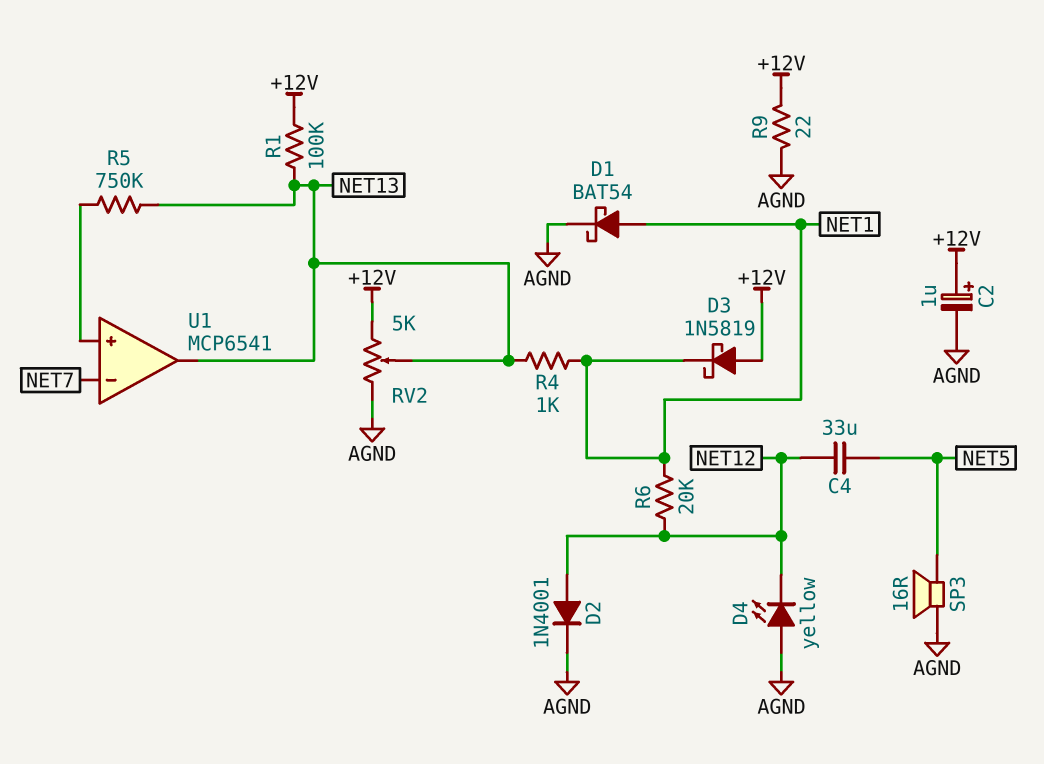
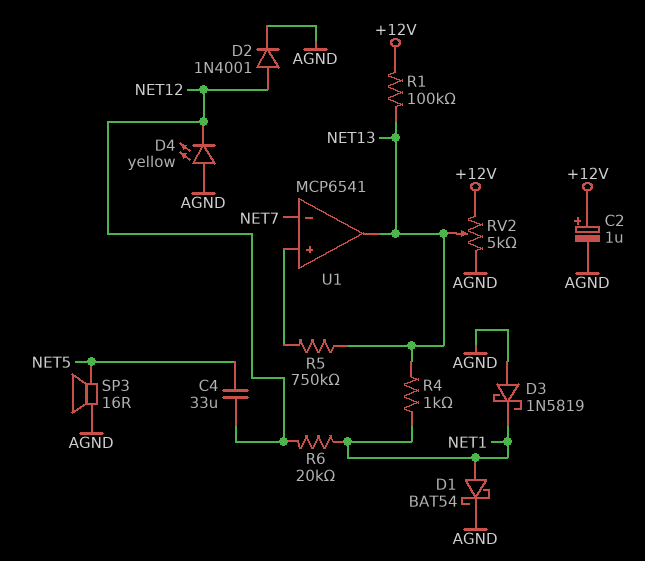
D3: schottky 1N5819 (A +12V, K NET1) -> schottky 1N5819 (A AGND, K NET1)
R9: 22 (+12V, AGND) -> none

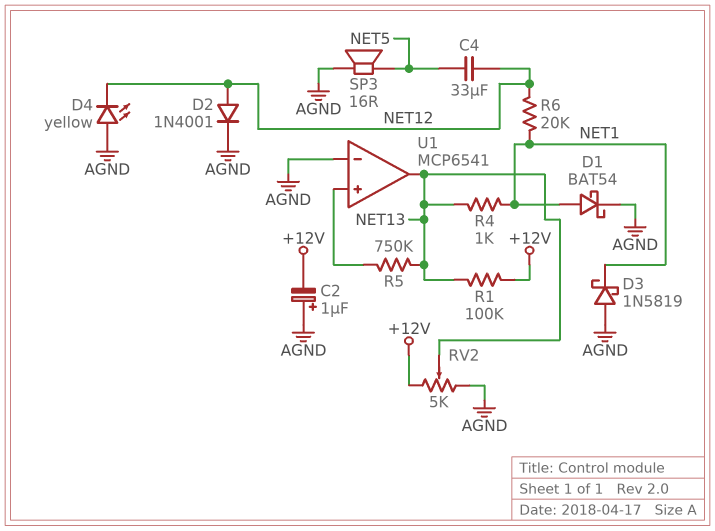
C2: 1uF (plus +12V, minus AGND) -> 1uF (plus AGND, minus +12V)
U1 pin in-: NET7 -> AGND

